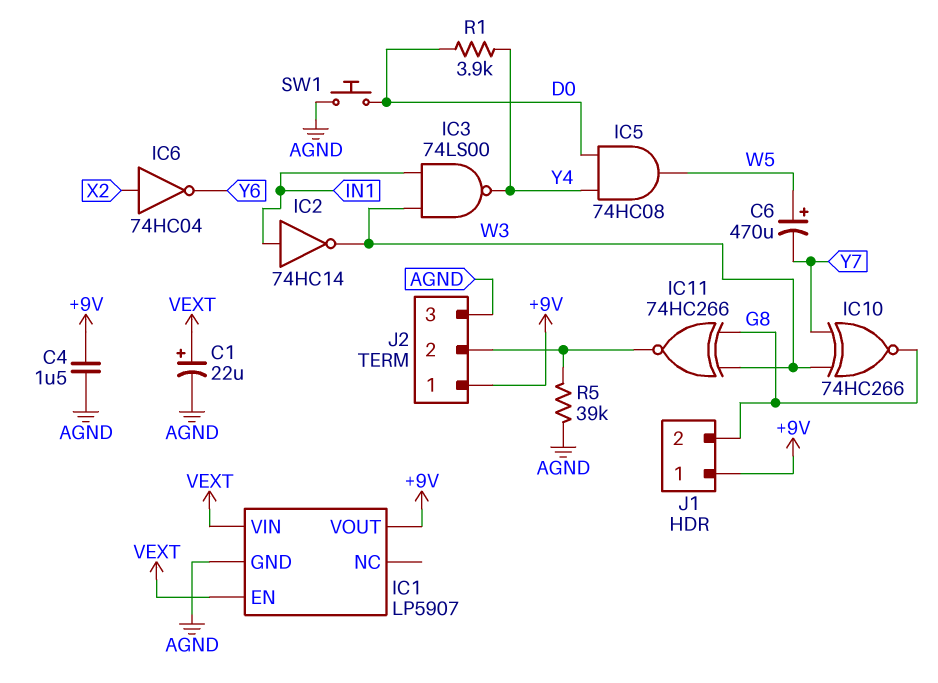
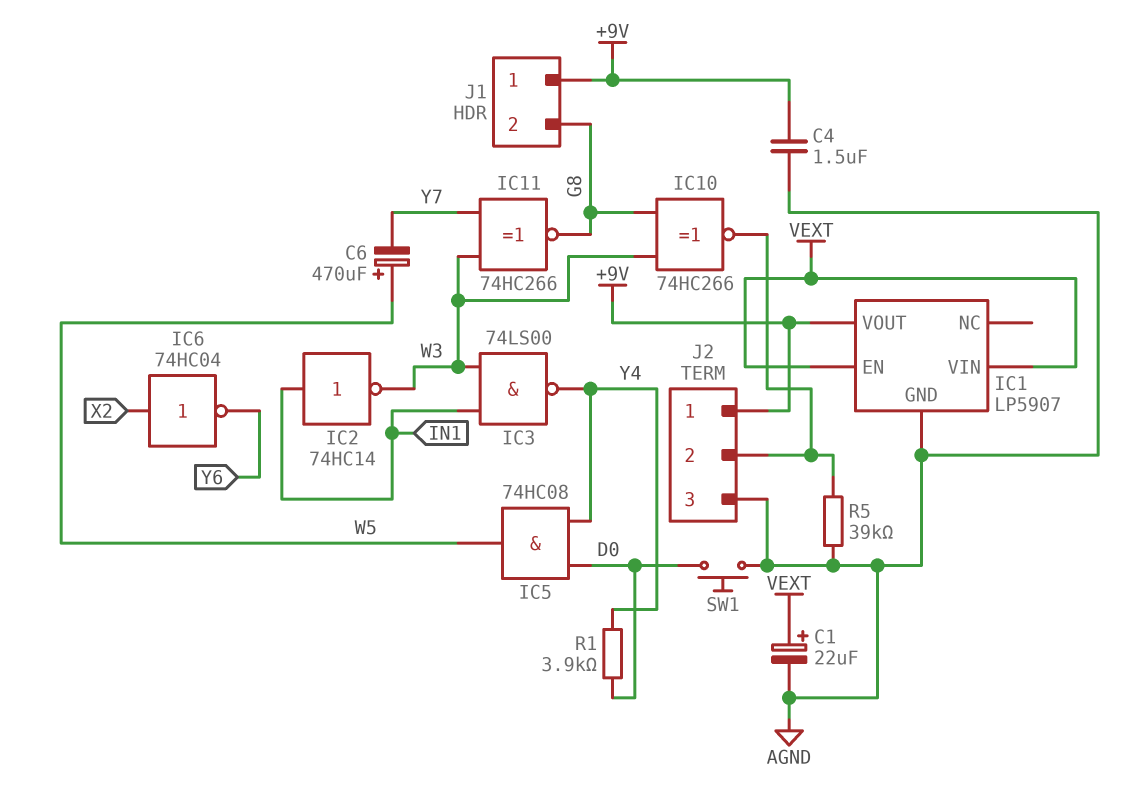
IC10: XNOR 74HC266 (in W3, in Y7, out G8) -> XNOR 74HC266 (in G8, in W3, out J2/2)
IC11: XNOR 74HC266 (in G8, in W3, out J2/2) -> XNOR 74HC266 (in W3, in Y7, out G8)

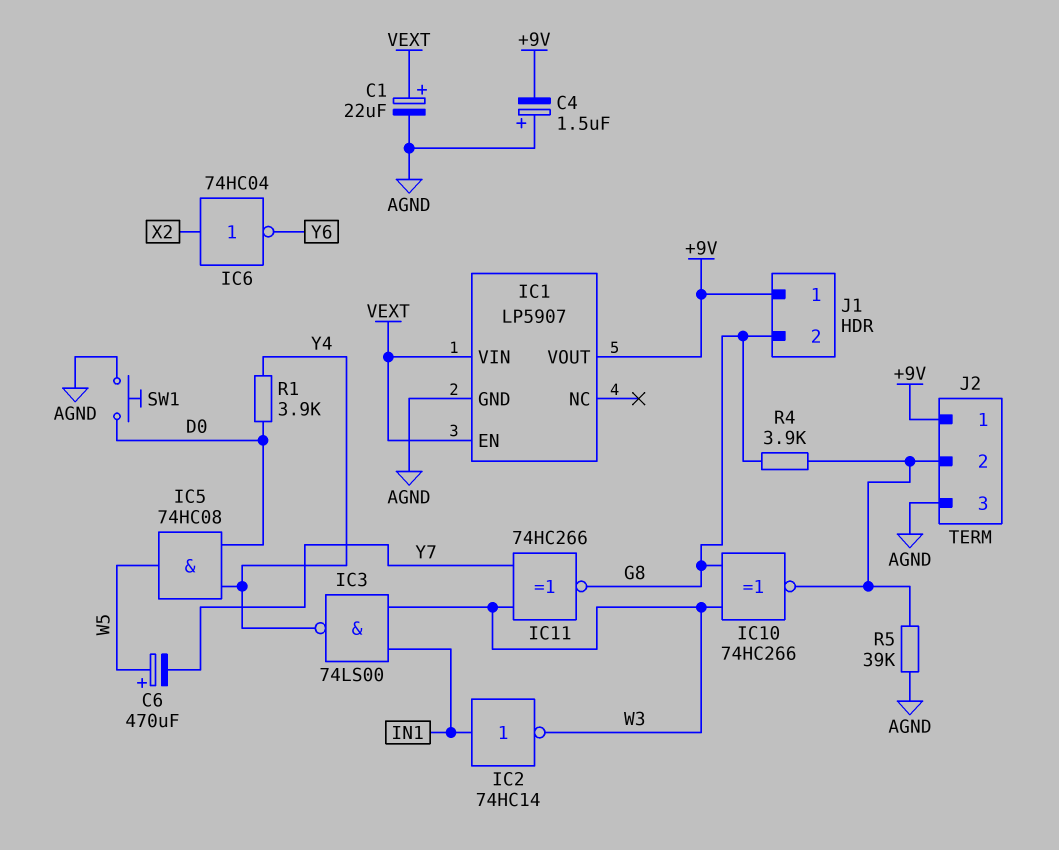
C4: 1.5uF (+9V, AGND) -> 1.5uF (plus AGND, minus +9V)
R4: none -> 3.9k (G8, J2/2)

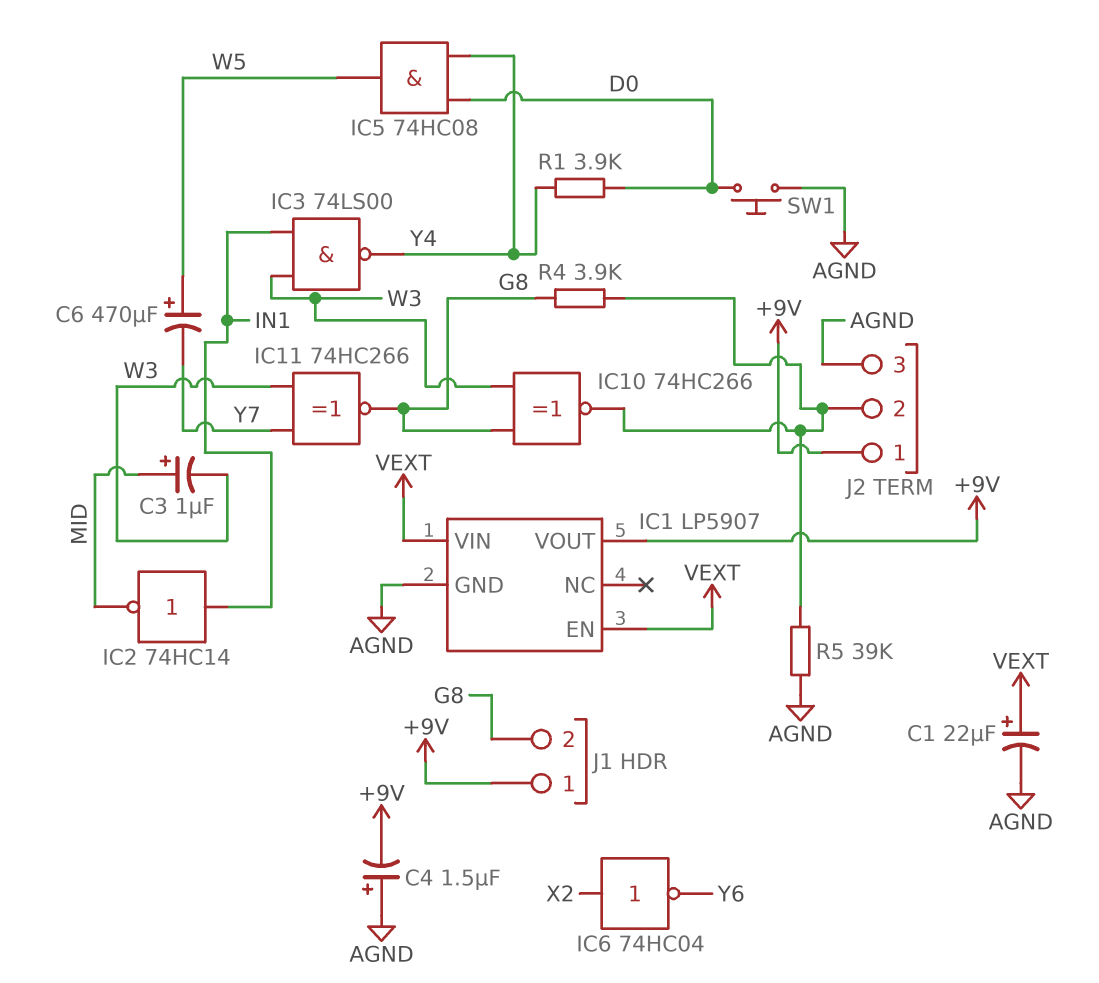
C3: none -> 1uF (plus MID, minus W3)
IC2: NOT 74HC14 (in IN1, out W3) -> NOT 74HC14 (in IN1, out MID)

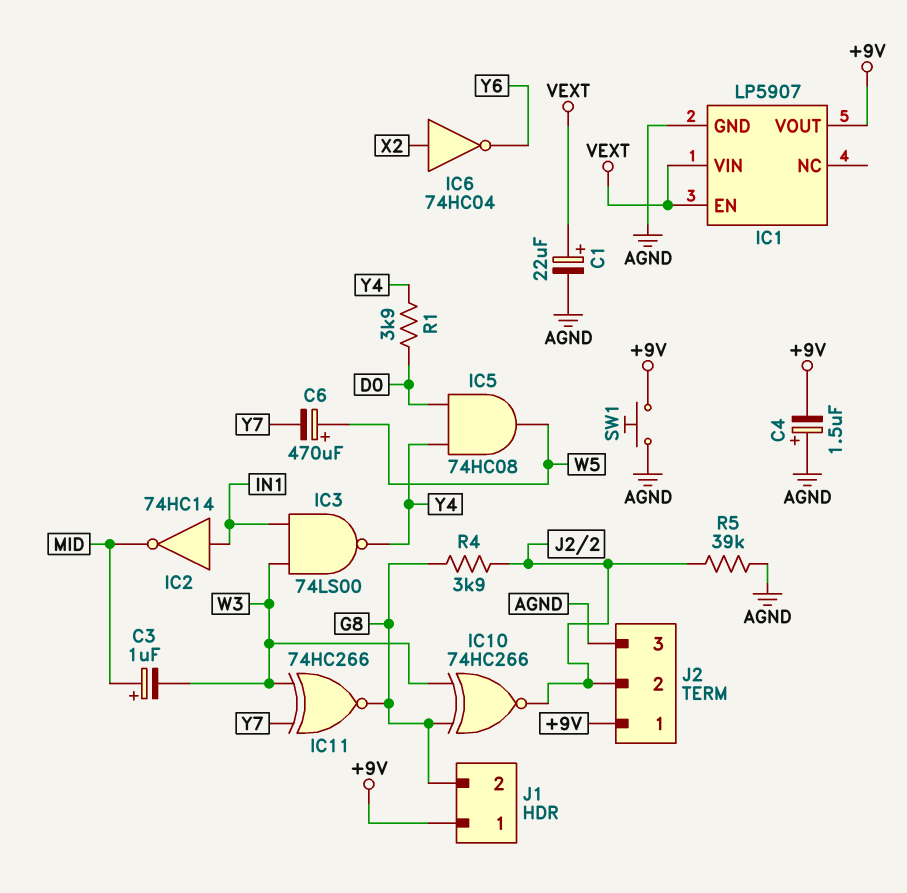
SW1: button (AGND, D0) -> button (+9V, AGND)

